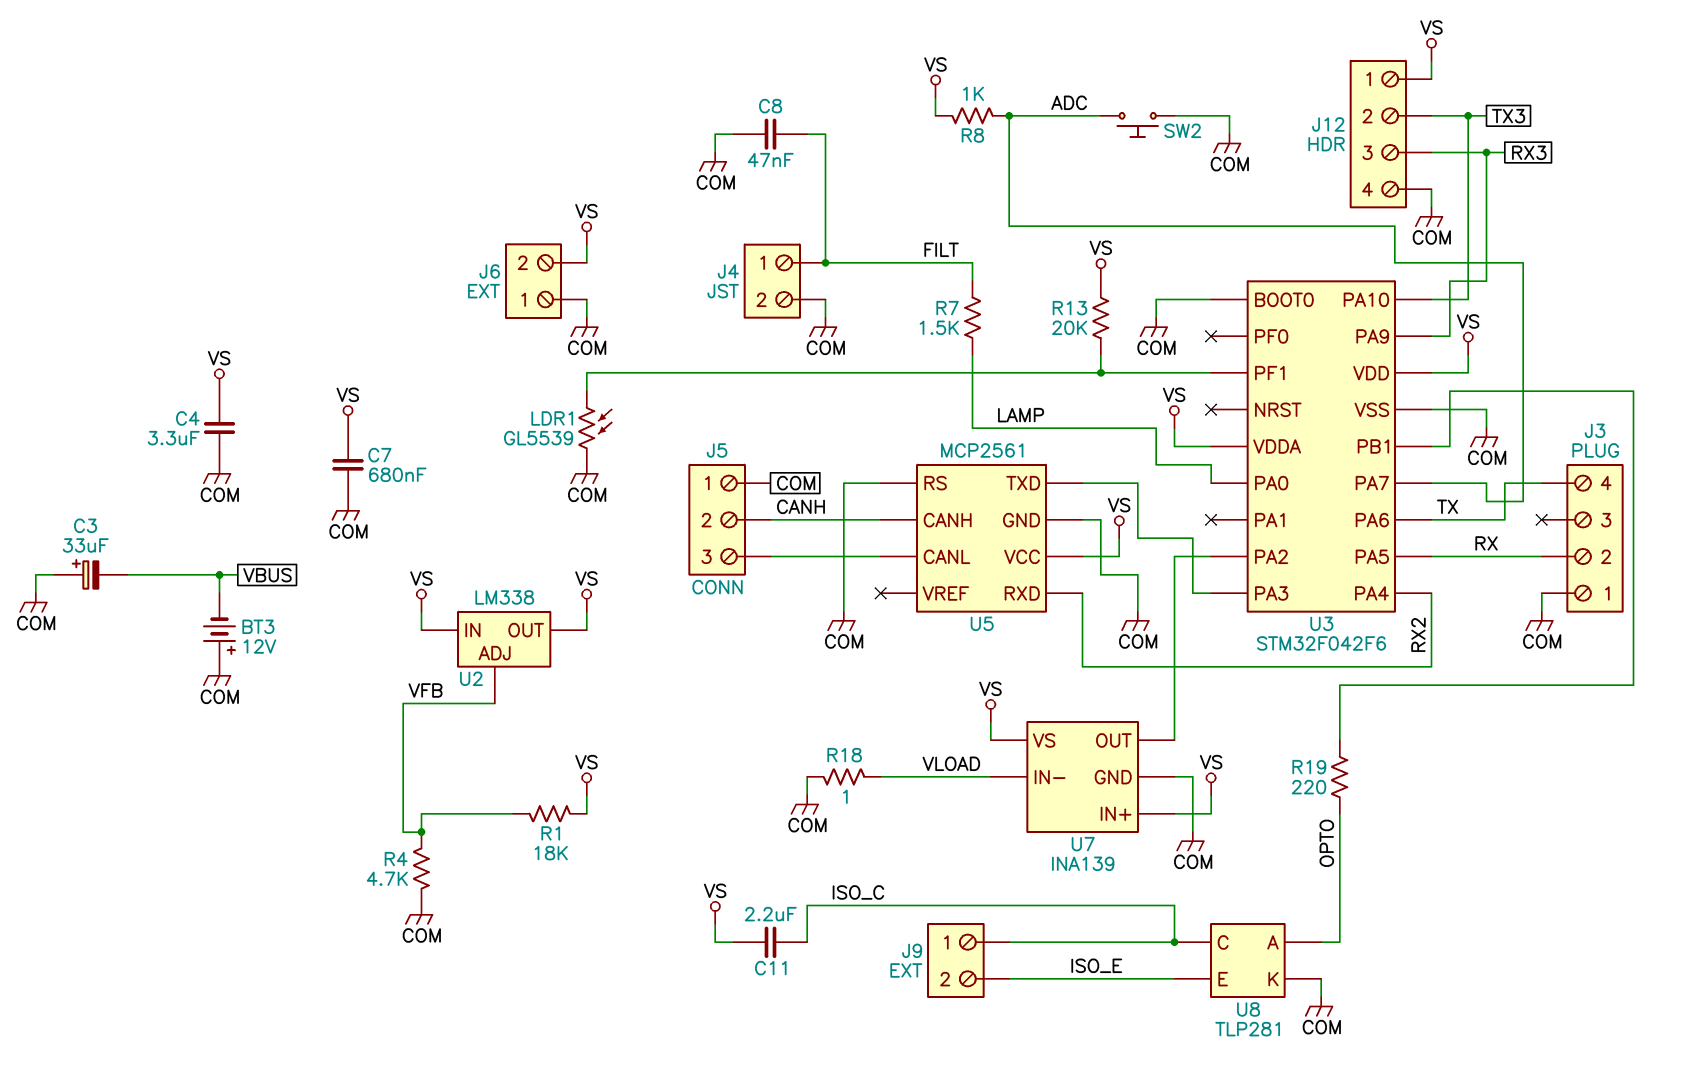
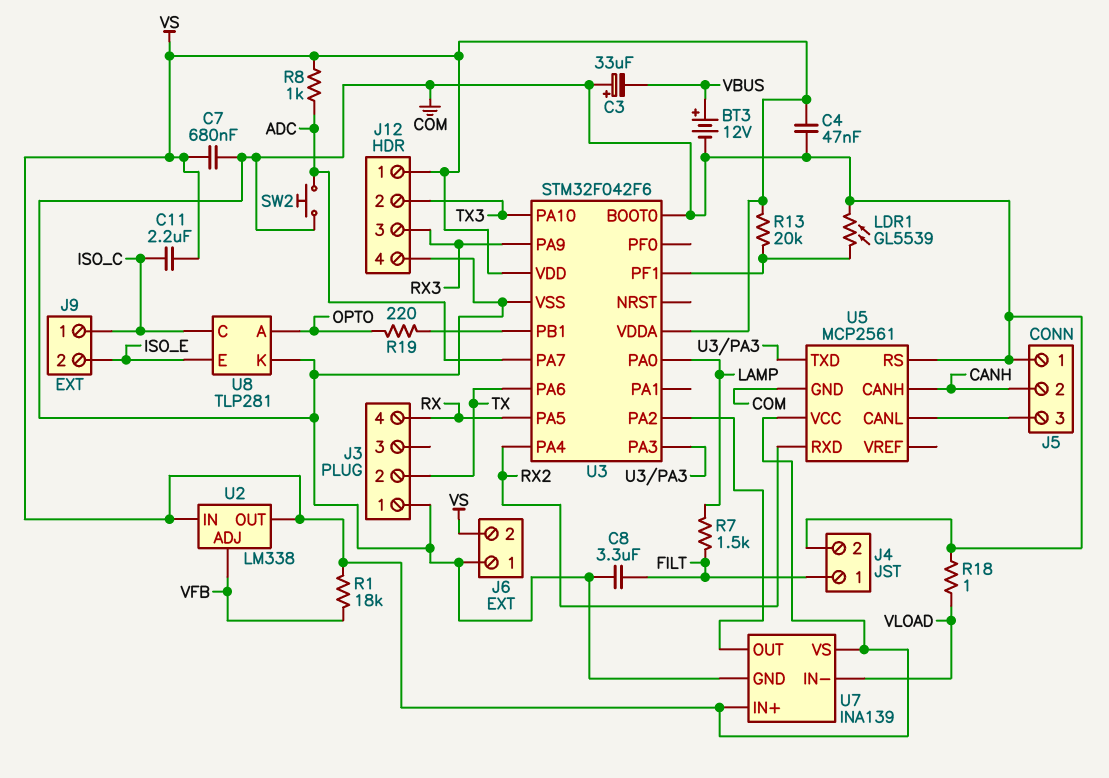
BT3: 12V (plus COM, minus VBUS) -> 12V (plus VBUS, minus COM)
C4: 3.3uF (COM, VS) -> 47nF (COM, VS)
C8: 47nF (COM, FILT) -> 3.3uF (COM, FILT)
J3 pin 2: RX -> TX
J3 pin 4: TX -> RX
R4: 4.7k (COM, VFB) -> none

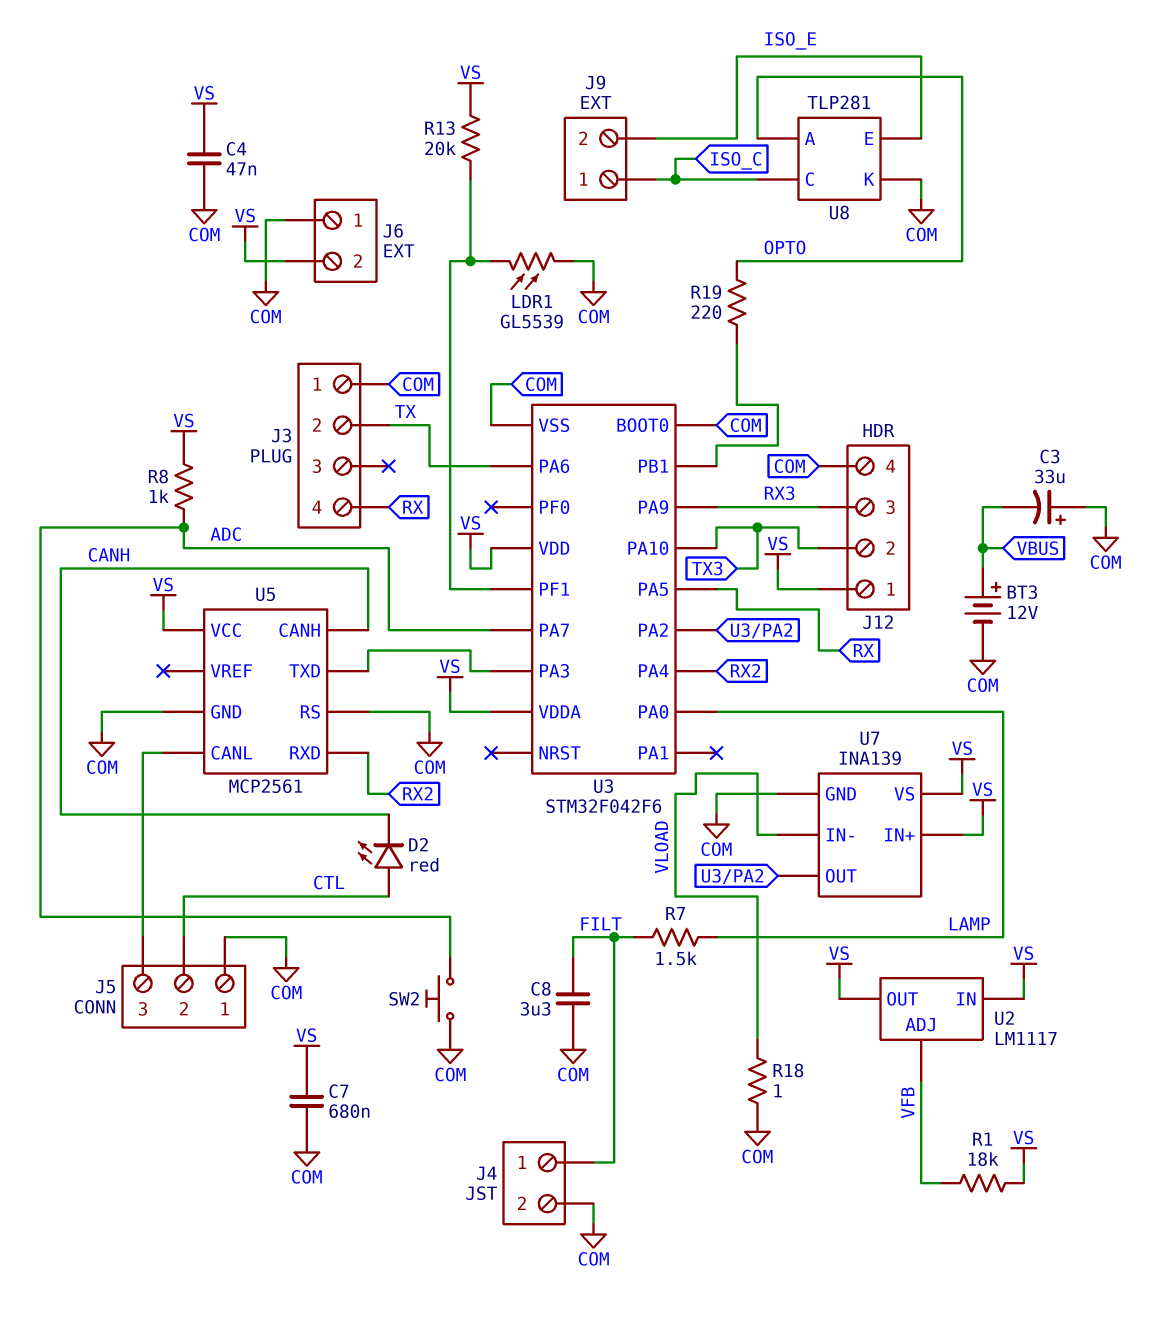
C11: 2.2uF (ISO_C, VS) -> none
D2: none -> LED red (A CTL, K CANH)
J5 pin 2: CANH -> CTL
U2: LM338 -> LM1117

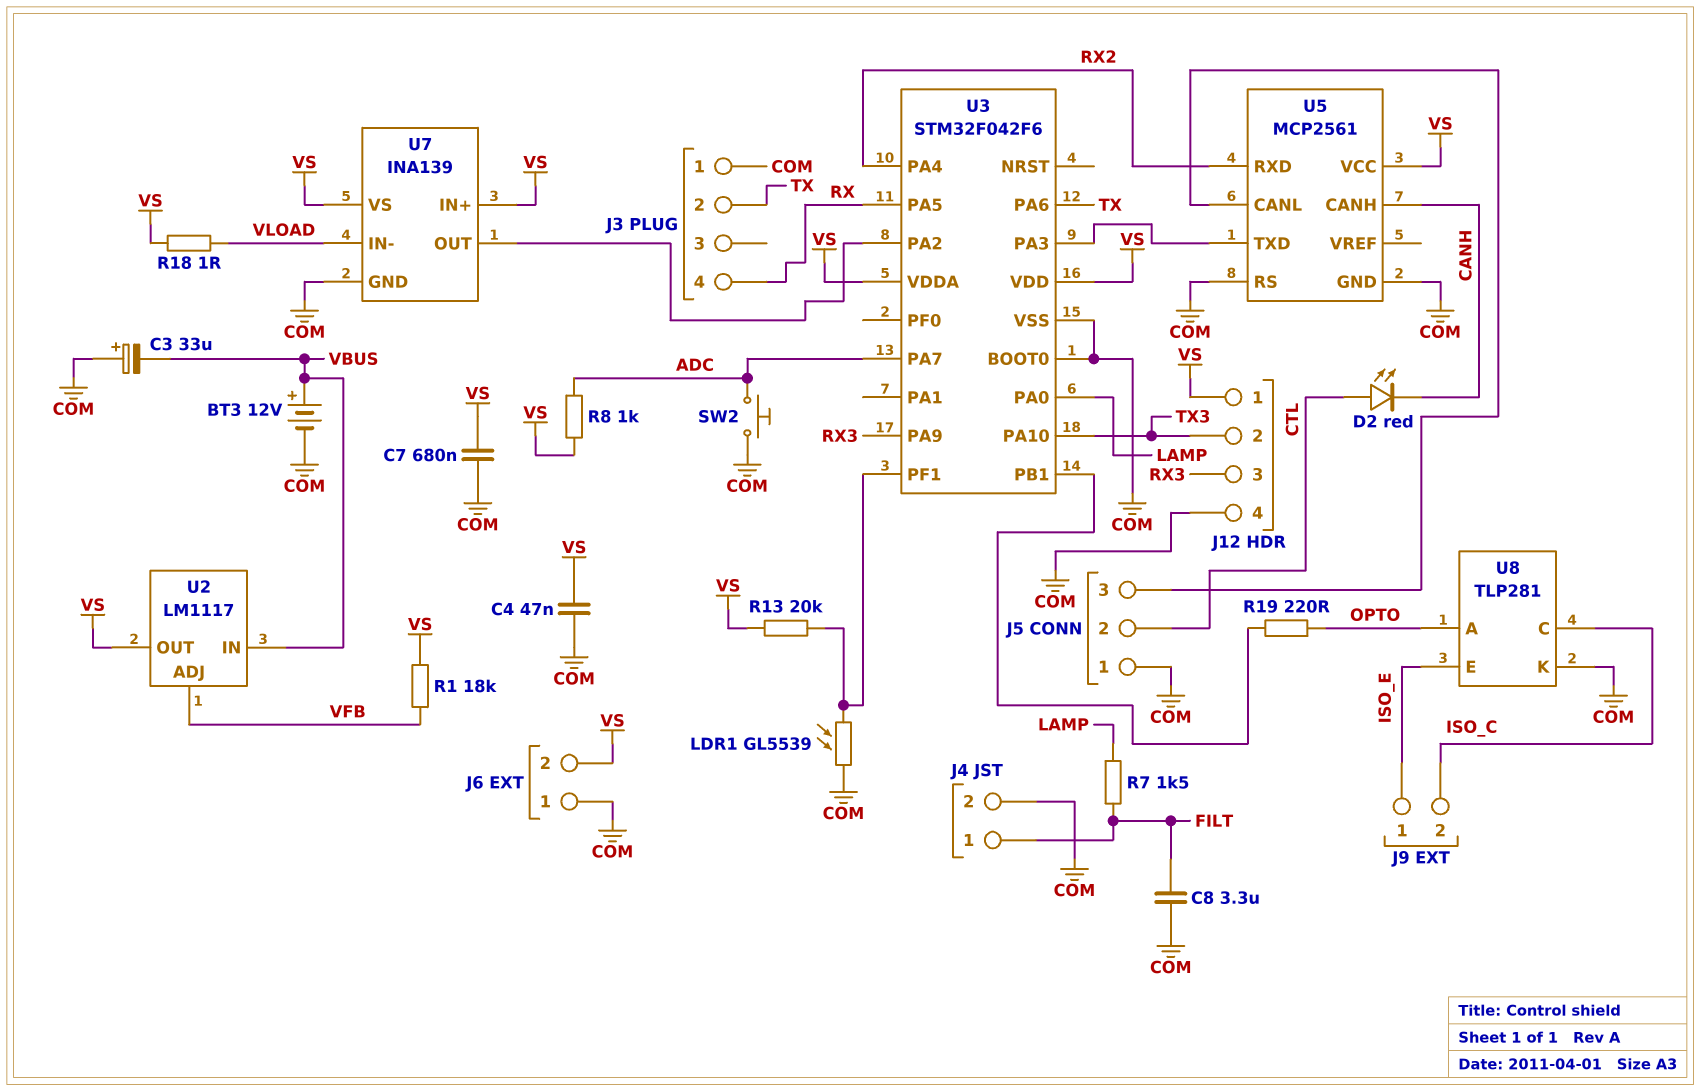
J9 pin 1: ISO_C -> ISO_E
J9 pin 2: ISO_E -> ISO_C
R18: 1 (COM, VLOAD) -> 1 (VLOAD, VS)
U2 pin IN: VS -> VBUS

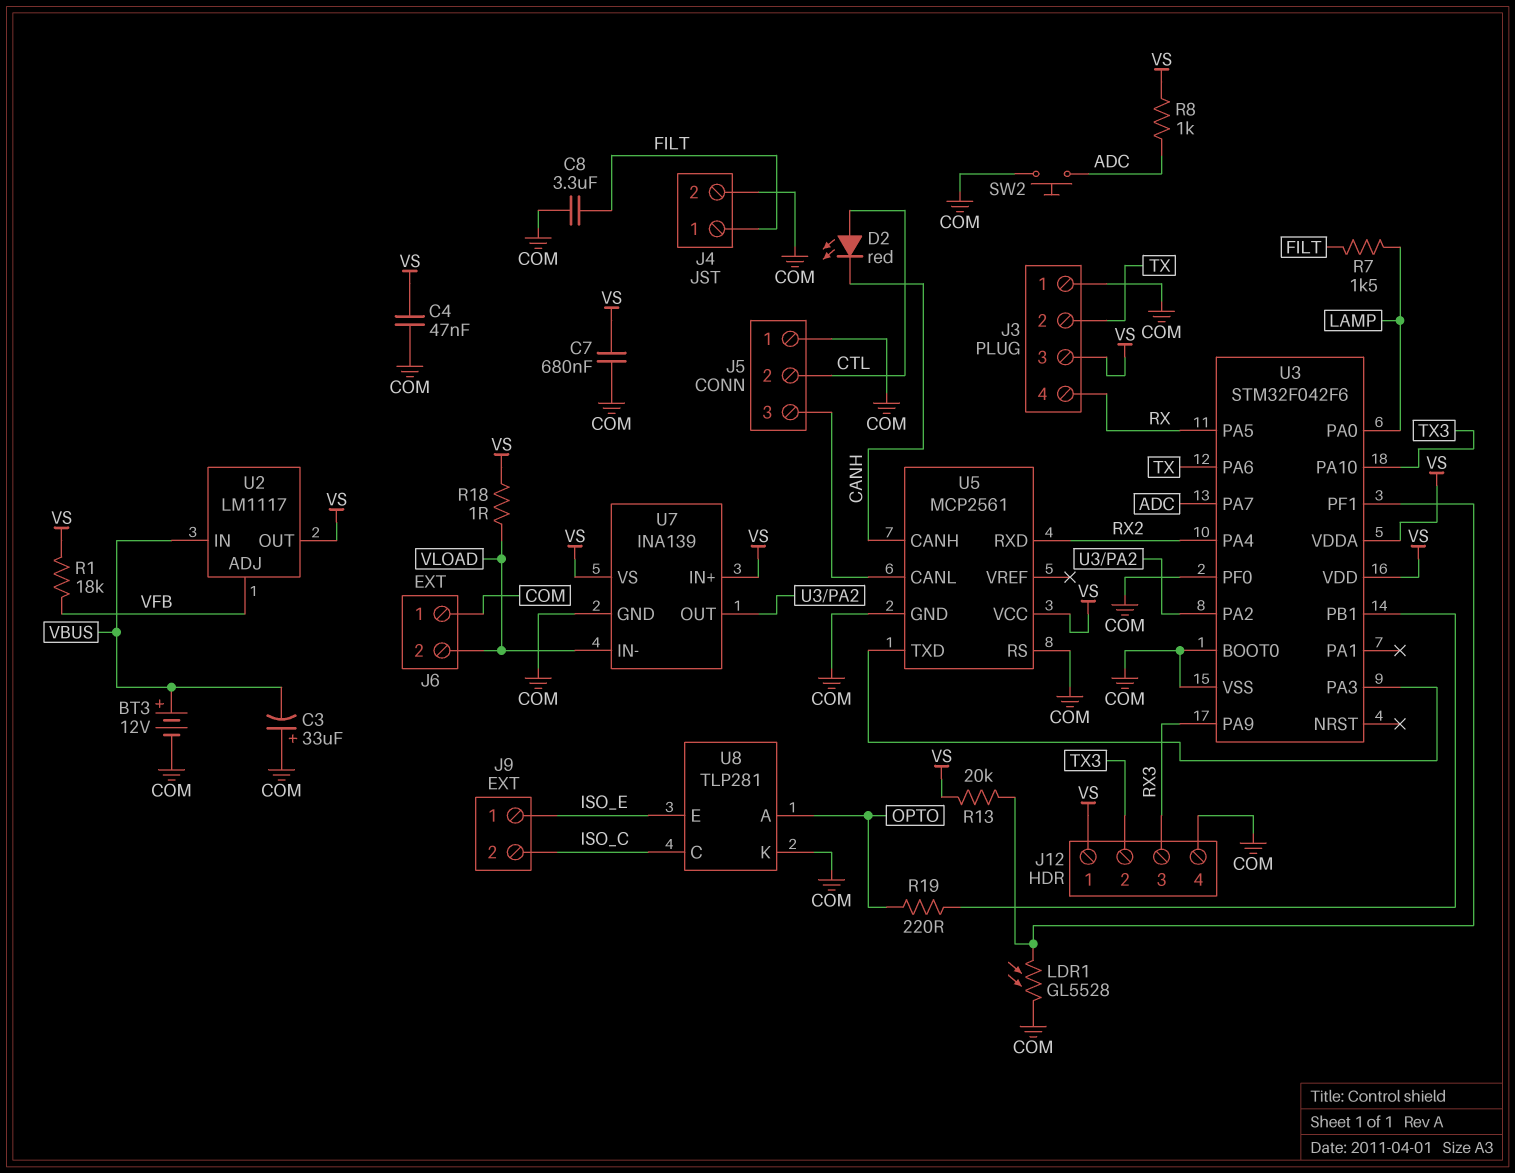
J3 pin 3: none -> VS
J6 pin 2: VS -> VLOAD
LDR1: GL5539 (COM, U3/PF1) -> GL5528 (COM, U3/PF1)
U3 pin PF0: none -> COM

